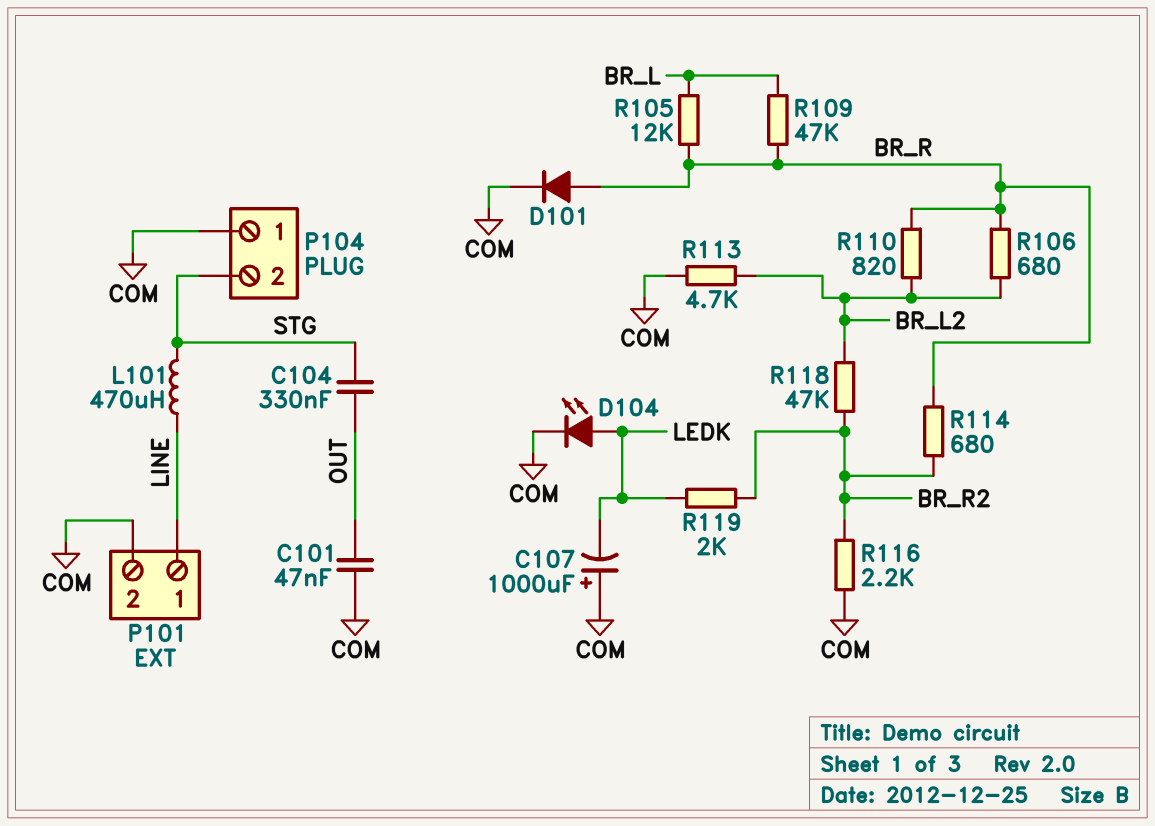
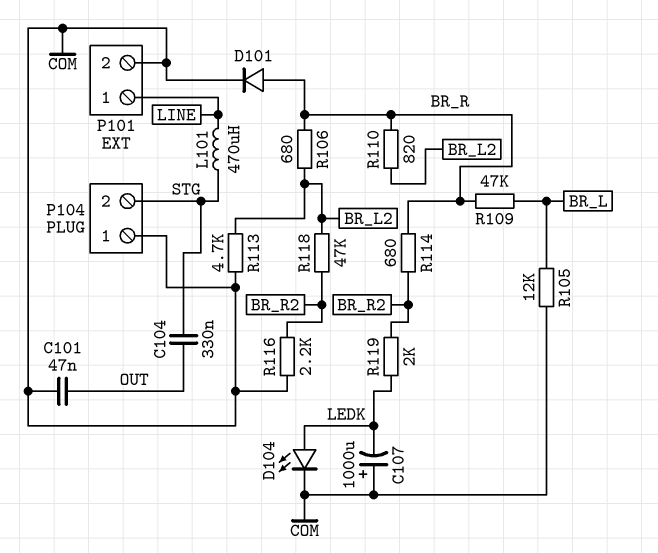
R105: 12k (BR_L, BR_R) -> 12k (BR_L, COM)

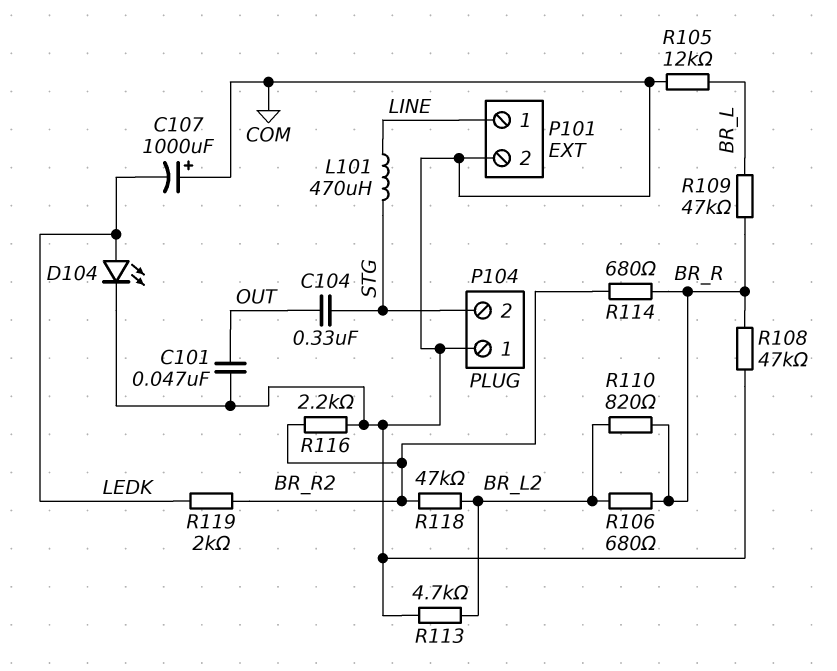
D101: diode (A BR_R, K COM) -> none
R108: none -> 47k (BR_R, COM)

